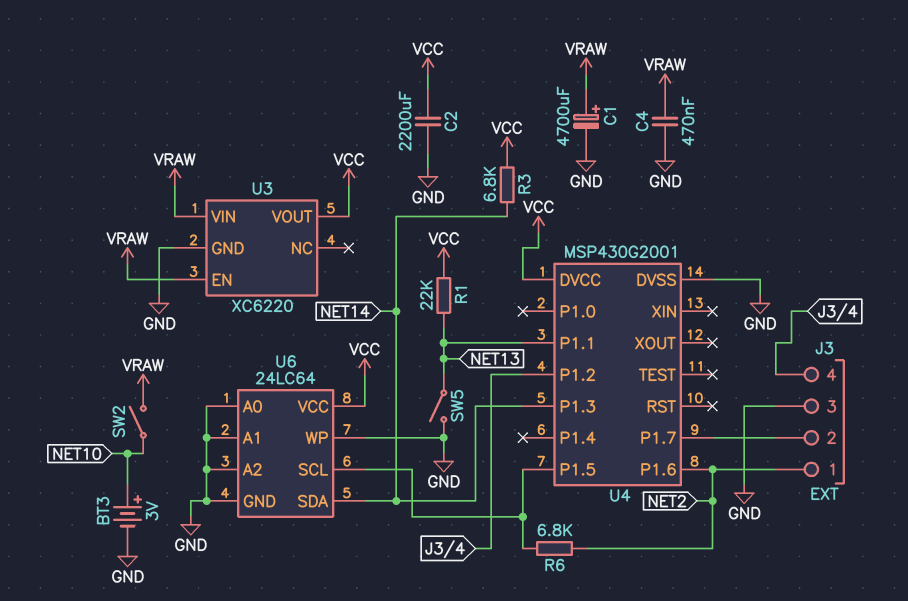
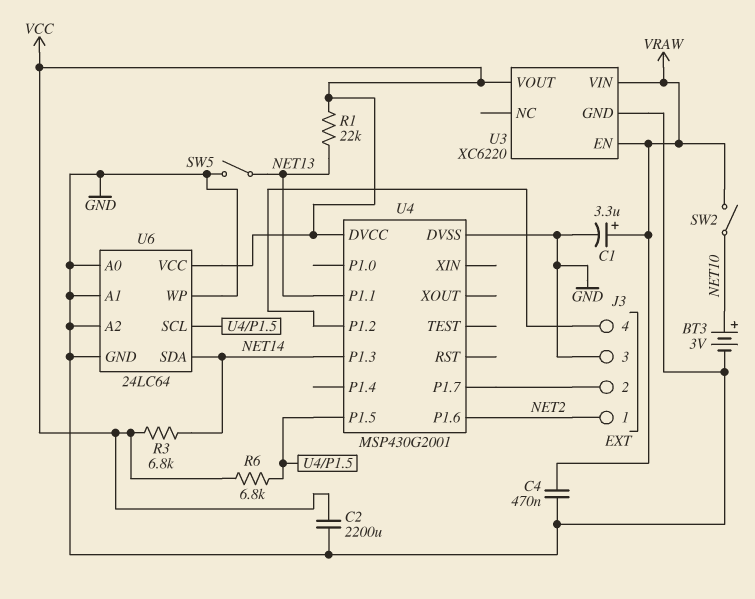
C1: 4700uF (plus VRAW, minus GND) -> 3.3uF (plus VRAW, minus GND)
R6: 6.8k (NET2, U4/P1.5) -> 6.8k (U4/P1.5, VCC)

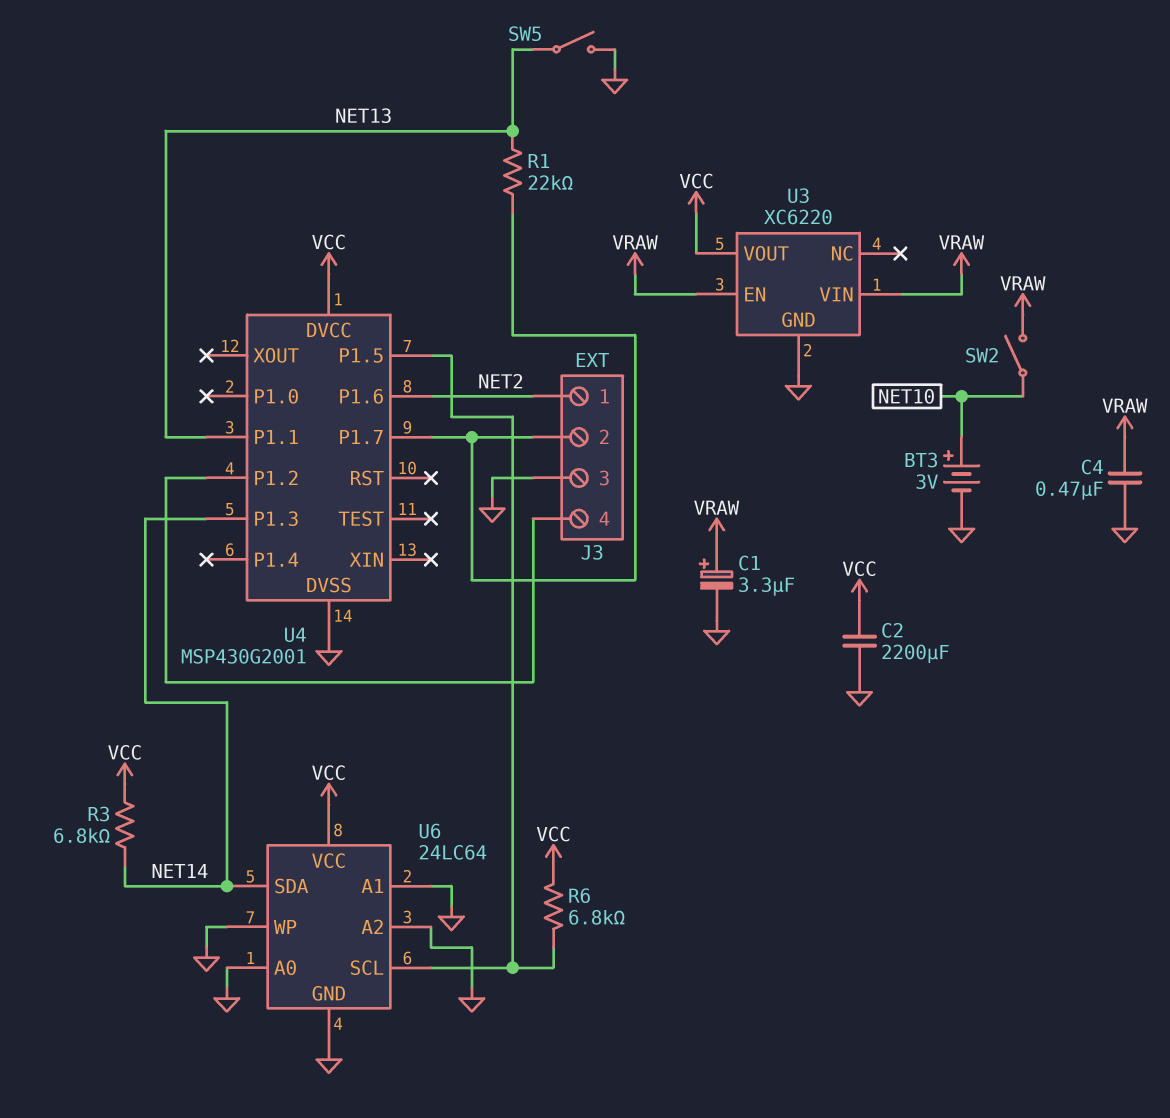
R1: 22k (NET13, VCC) -> 22k (J3/2, NET13)

